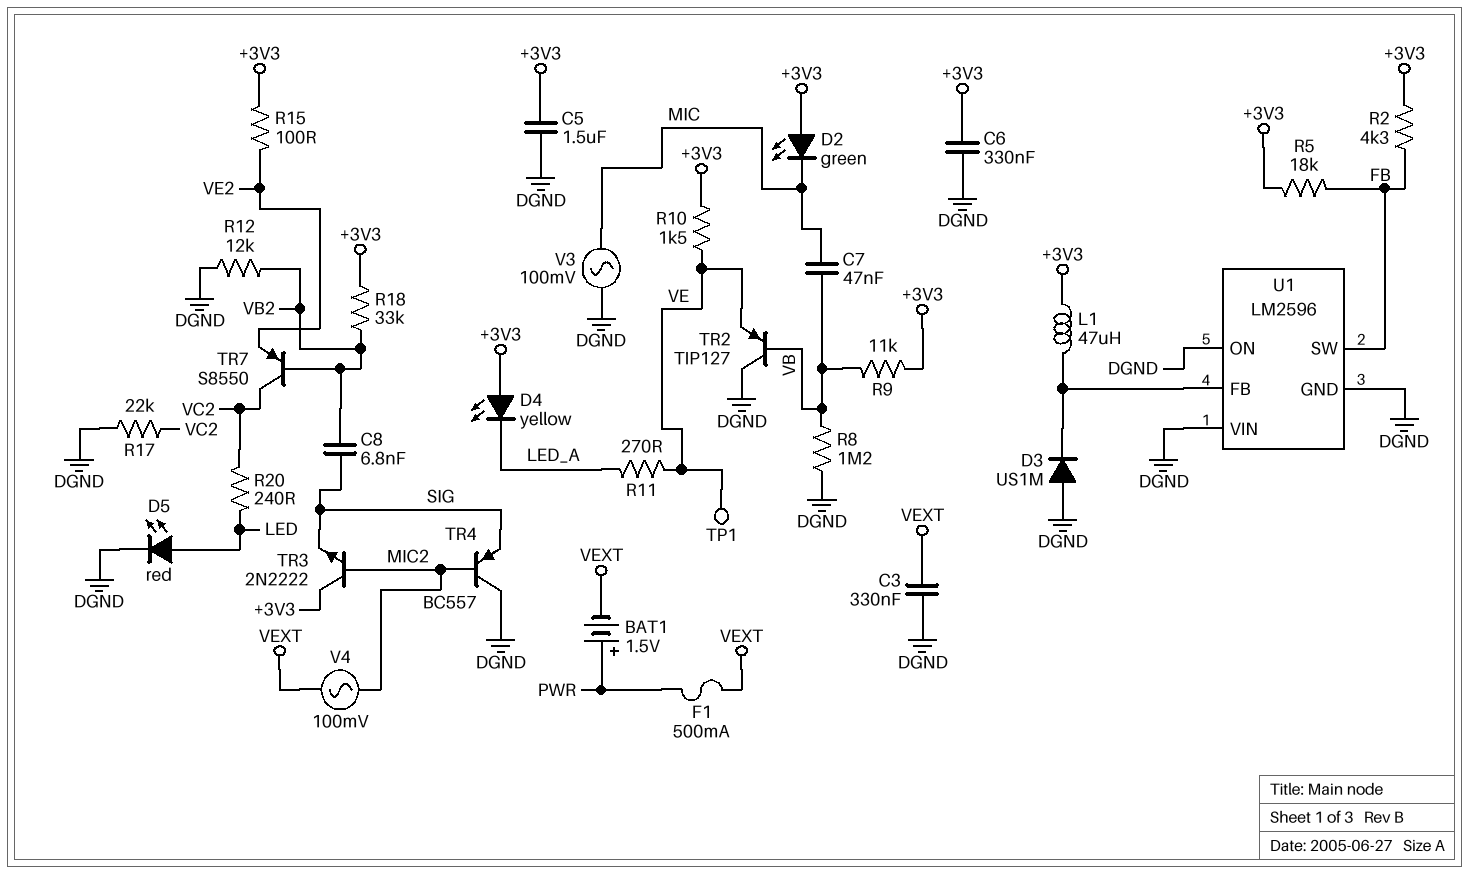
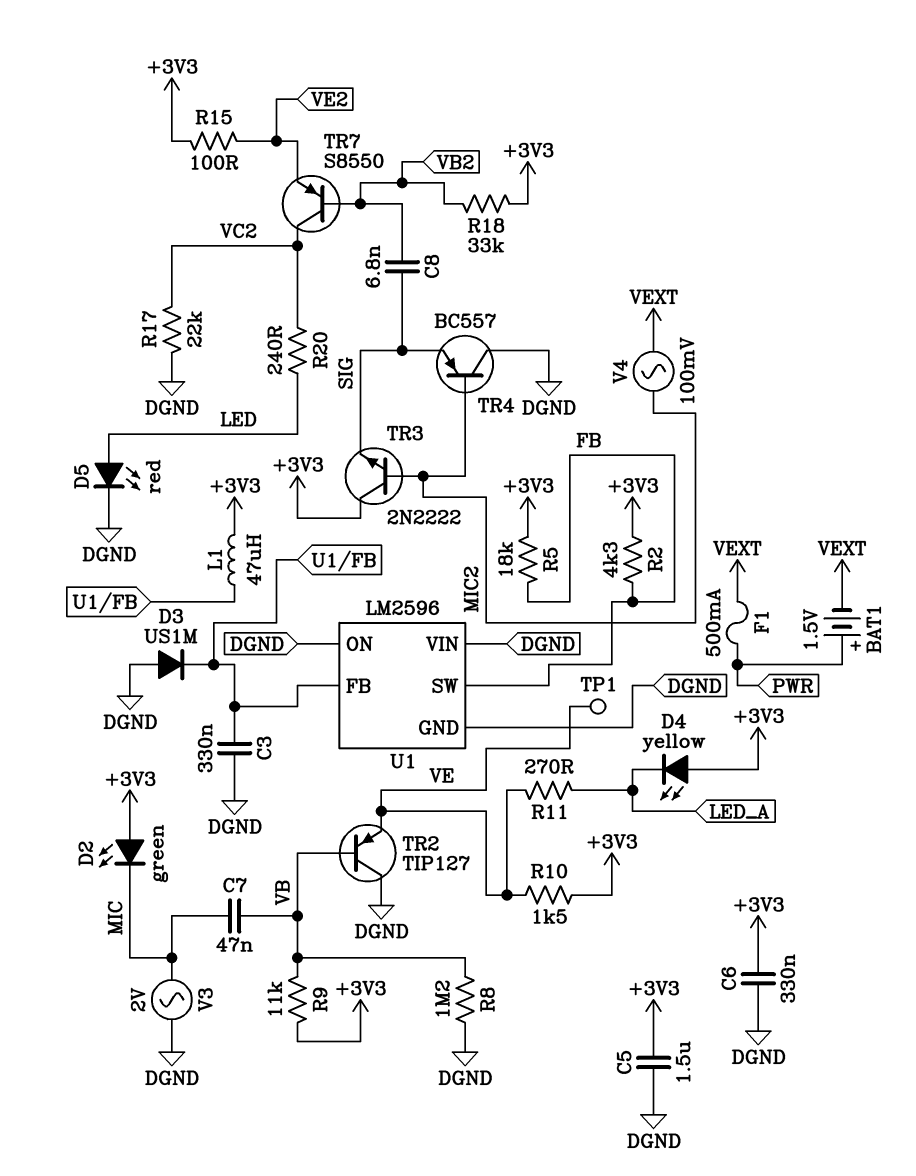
C3: 330nF (DGND, VEXT) -> 330nF (DGND, U1/FB)
R12: 12k (DGND, VB2) -> none
V3: AC 100mV (DGND, MIC) -> AC 2V (DGND, MIC)

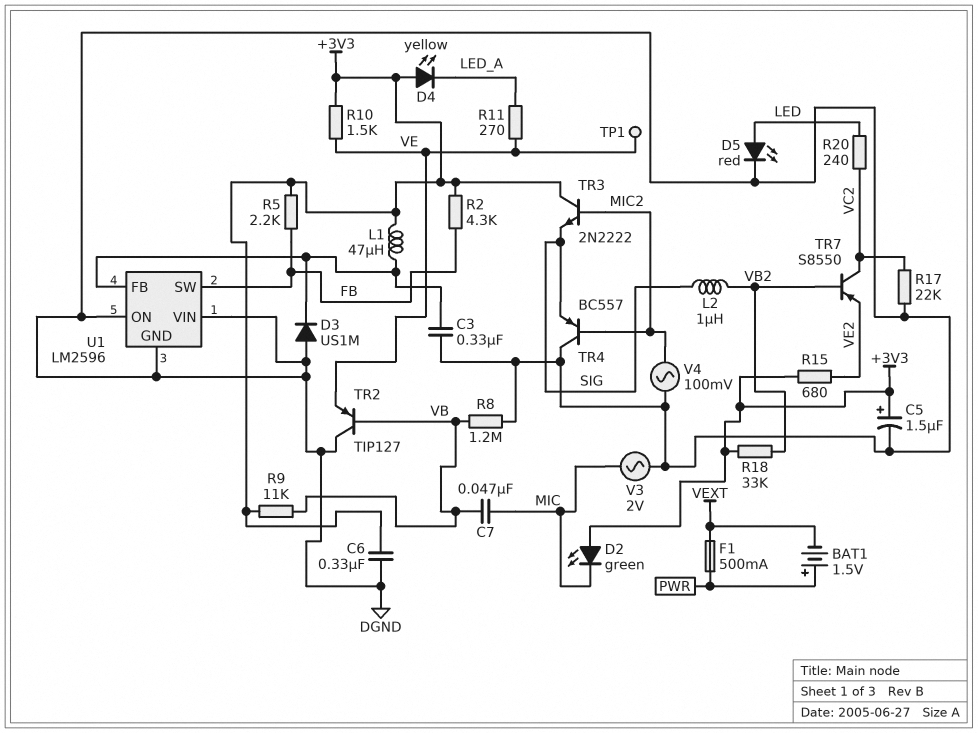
C5: 1.5uF (+3V3, DGND) -> 1.5uF (plus +3V3, minus DGND)
C8: 6.8nF (SIG, VB2) -> none
L2: none -> 1uH (SIG, VB2)
R5: 18k (+3V3, FB) -> 2.2k (+3V3, FB)
R15: 100 (+3V3, VE2) -> 680 (+3V3, VE2)
V4: AC 100mV (MIC2, VEXT) -> AC 100mV (DGND, MIC2)

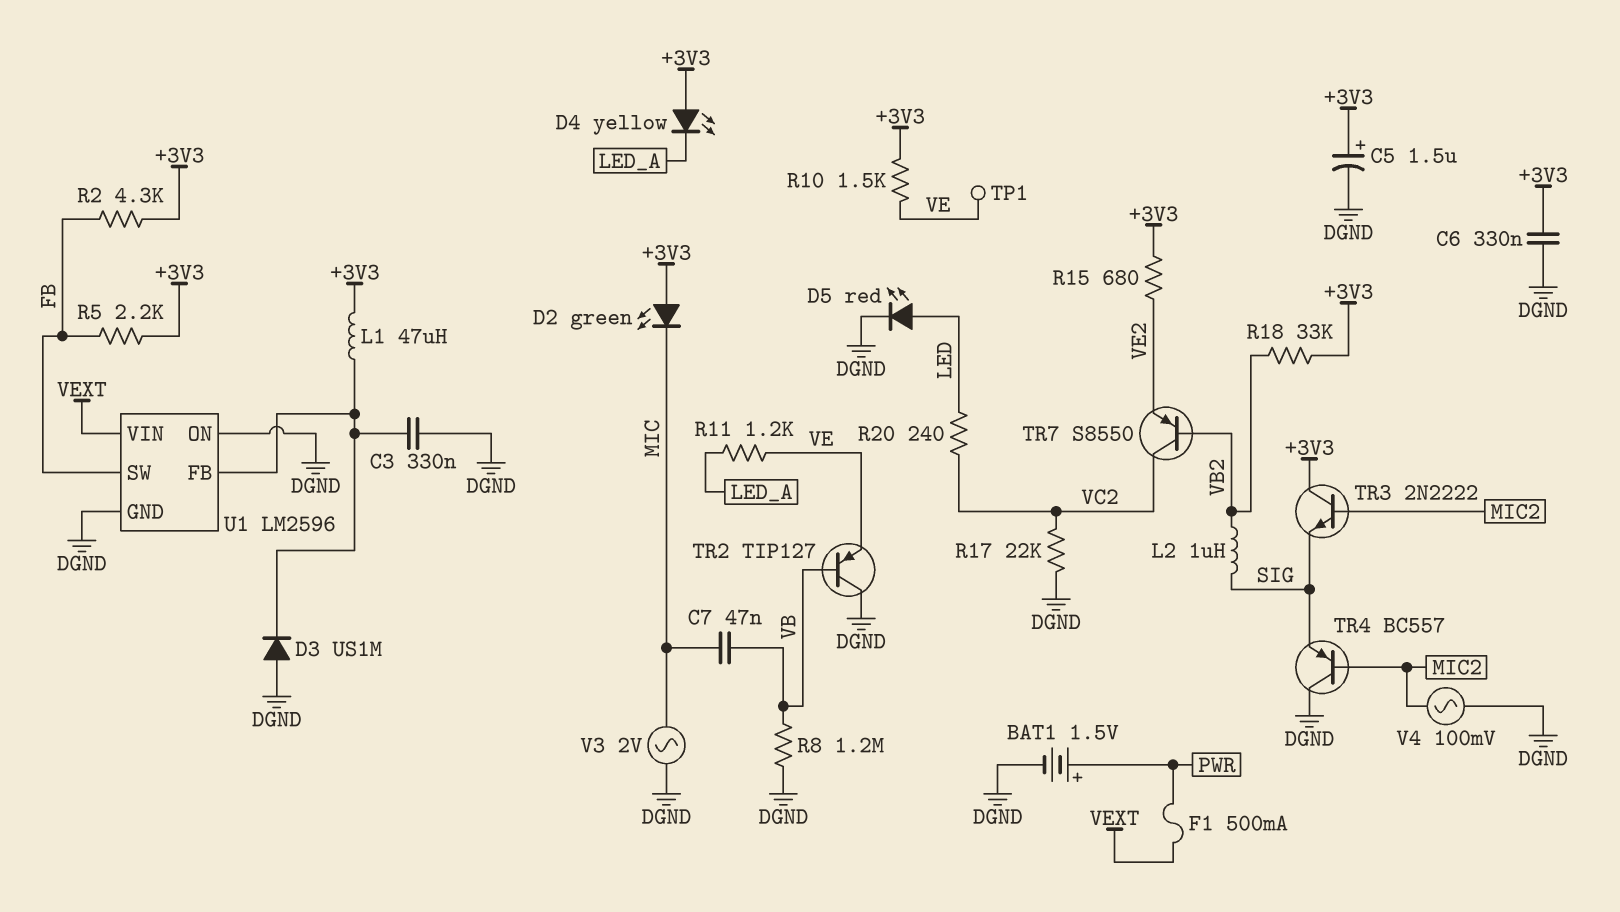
BAT1: 1.5V (plus PWR, minus VEXT) -> 1.5V (plus PWR, minus DGND)
R9: 11k (+3V3, VB) -> none
R11: 270 (LED_A, VE) -> 1.2k (LED_A, VE)
U1 pin VIN: DGND -> VEXT

